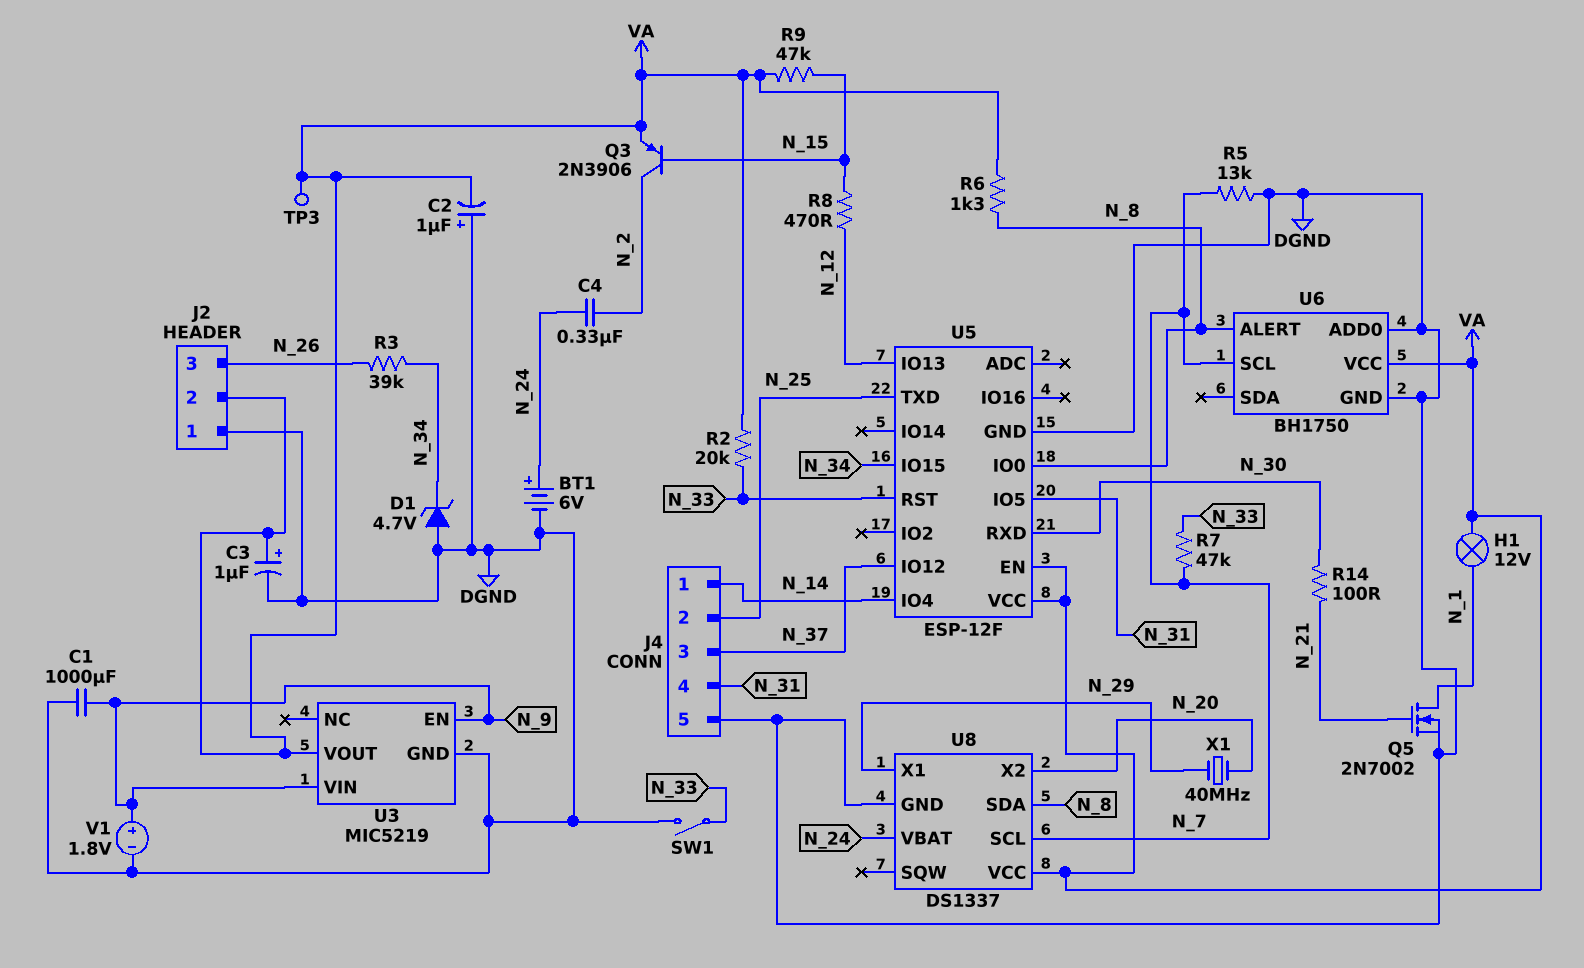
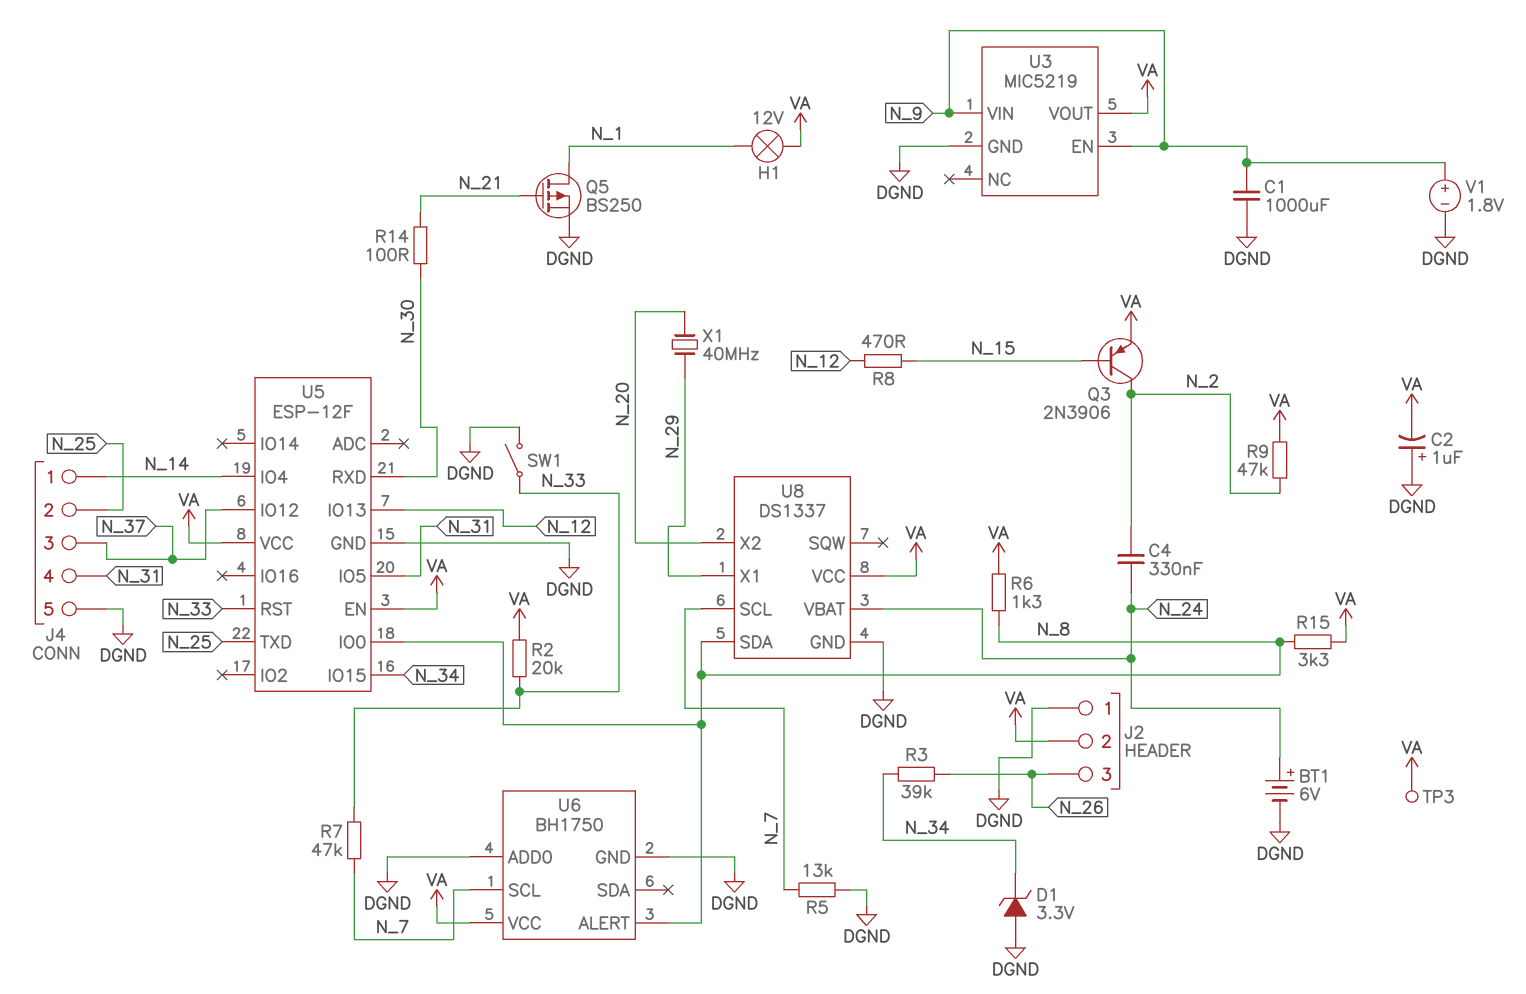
C3: 1uF (plus VA, minus DGND) -> none
D1: zener 4.7V (A DGND, K N_34) -> zener 3.3V (A DGND, K N_34)
Q5: NMOS 2N7002 (G N_21, D N_1, S DGND) -> PMOS BS250 (G N_21, D N_1, S DGND)
R9: 47k (N_15, VA) -> 47k (N_2, VA)
R15: none -> 3.3k (N_8, VA)

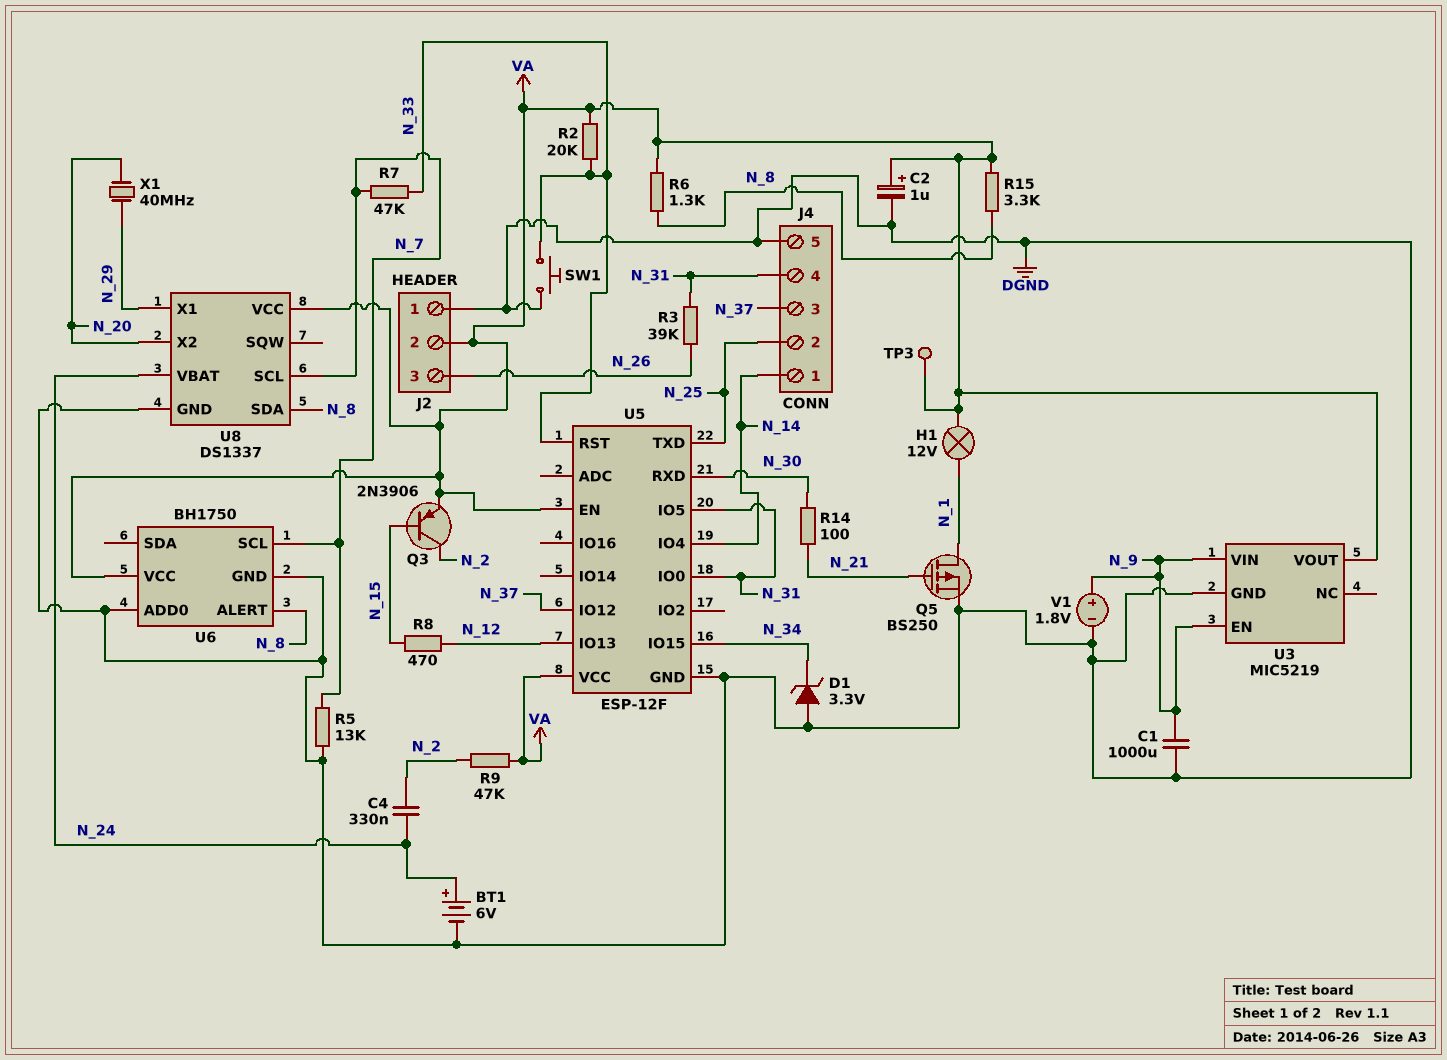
C2: 1uF (plus DGND, minus VA) -> 1uF (plus VA, minus DGND)
R3: 39k (N_26, N_34) -> 39k (N_26, N_31)
SW1: switch (DGND, N_33) -> button (DGND, N_33)
U5 pin IO0: N_8 -> N_31

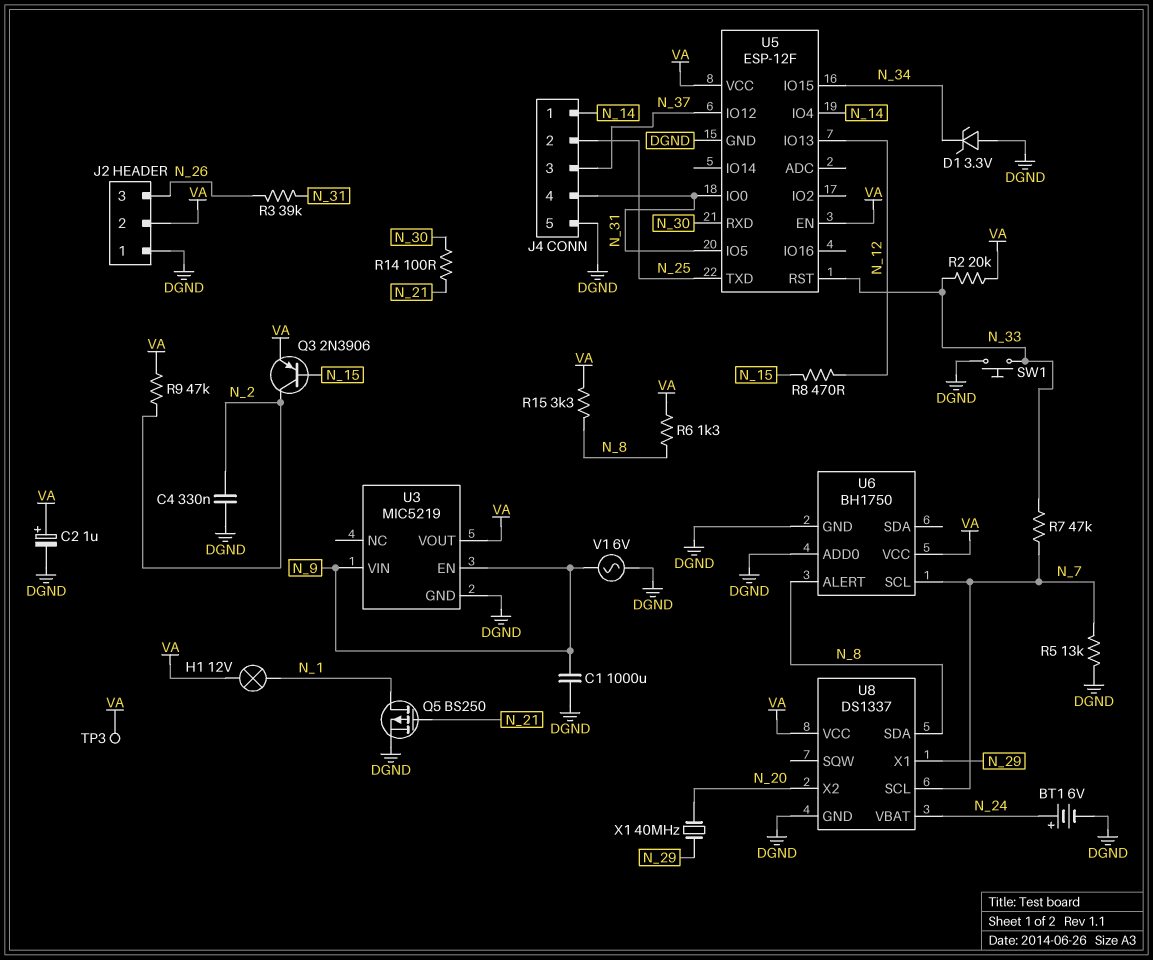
C4: 330nF (N_2, N_24) -> 330nF (DGND, N_2)
V1: 1.8V (plus N_9, minus DGND) -> AC 6V (DGND, N_9)

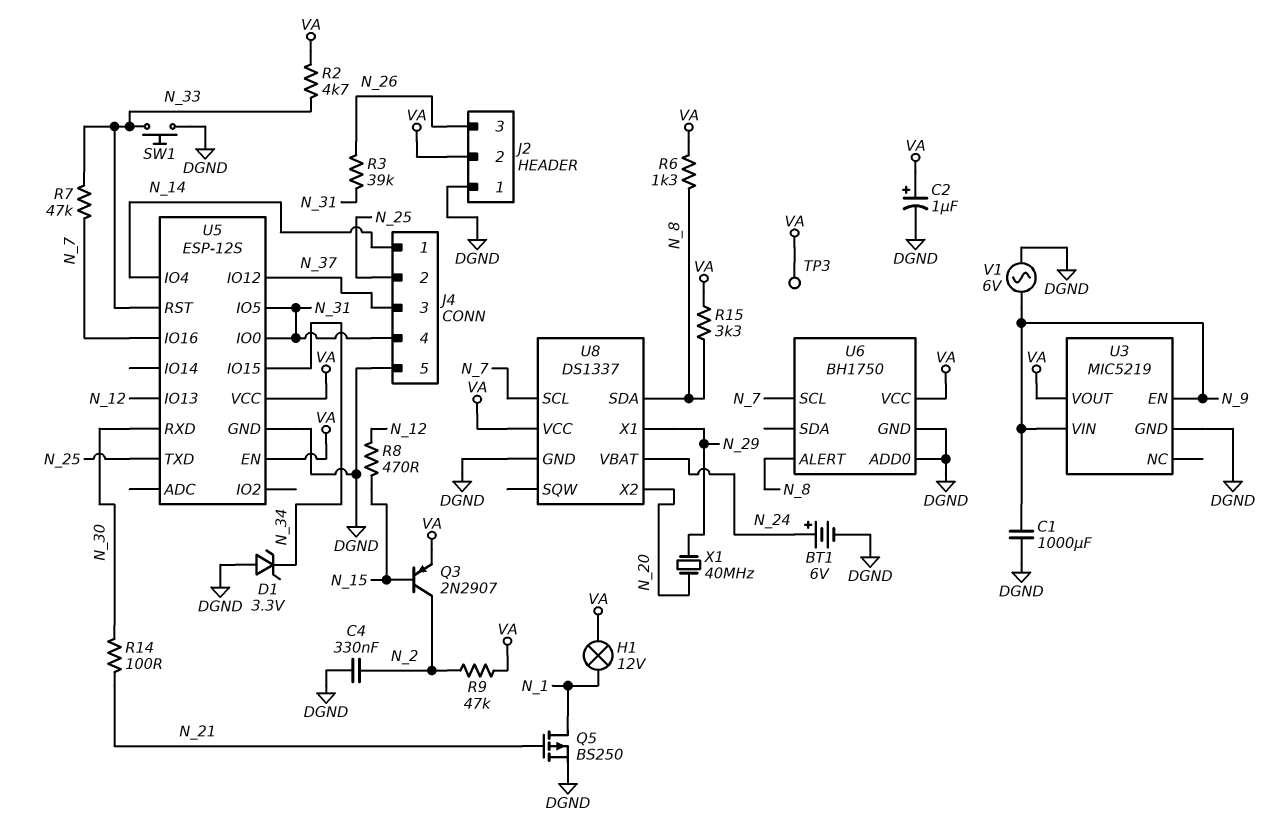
Q3: PNP 2N3906 (B N_15, C N_2, E VA) -> PNP 2N2907 (B N_15, C N_2, E VA)
R2: 20k (N_33, VA) -> 4.7k (N_33, VA)
R5: 13k (DGND, N_7) -> none
U5: ESP-12F -> ESP-12S
U5 pin IO16: none -> N_7

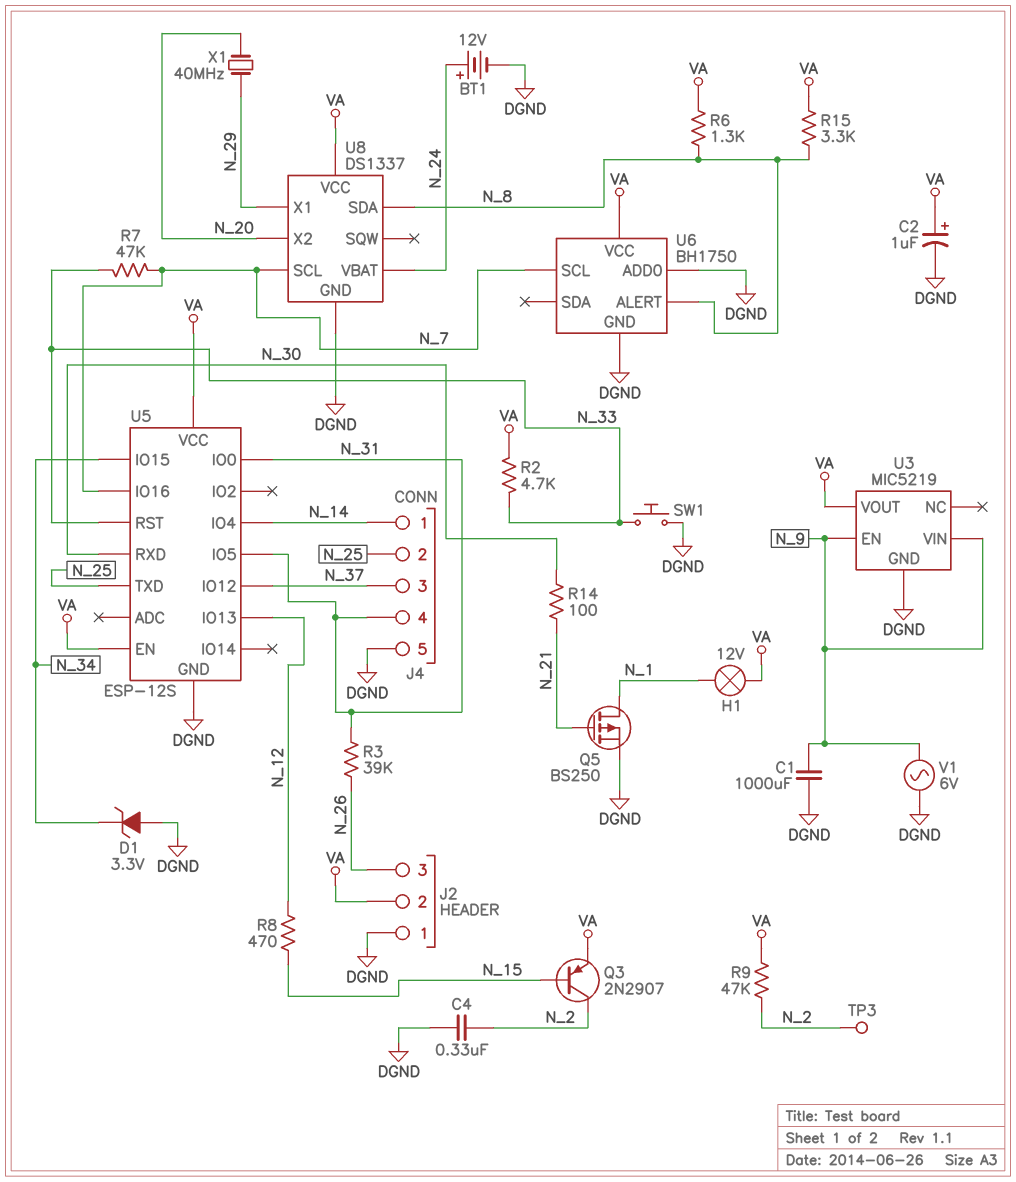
BT1: 6V (plus N_24, minus DGND) -> 12V (plus N_24, minus DGND)
TP3: test point (VA) -> test point (N_2)

